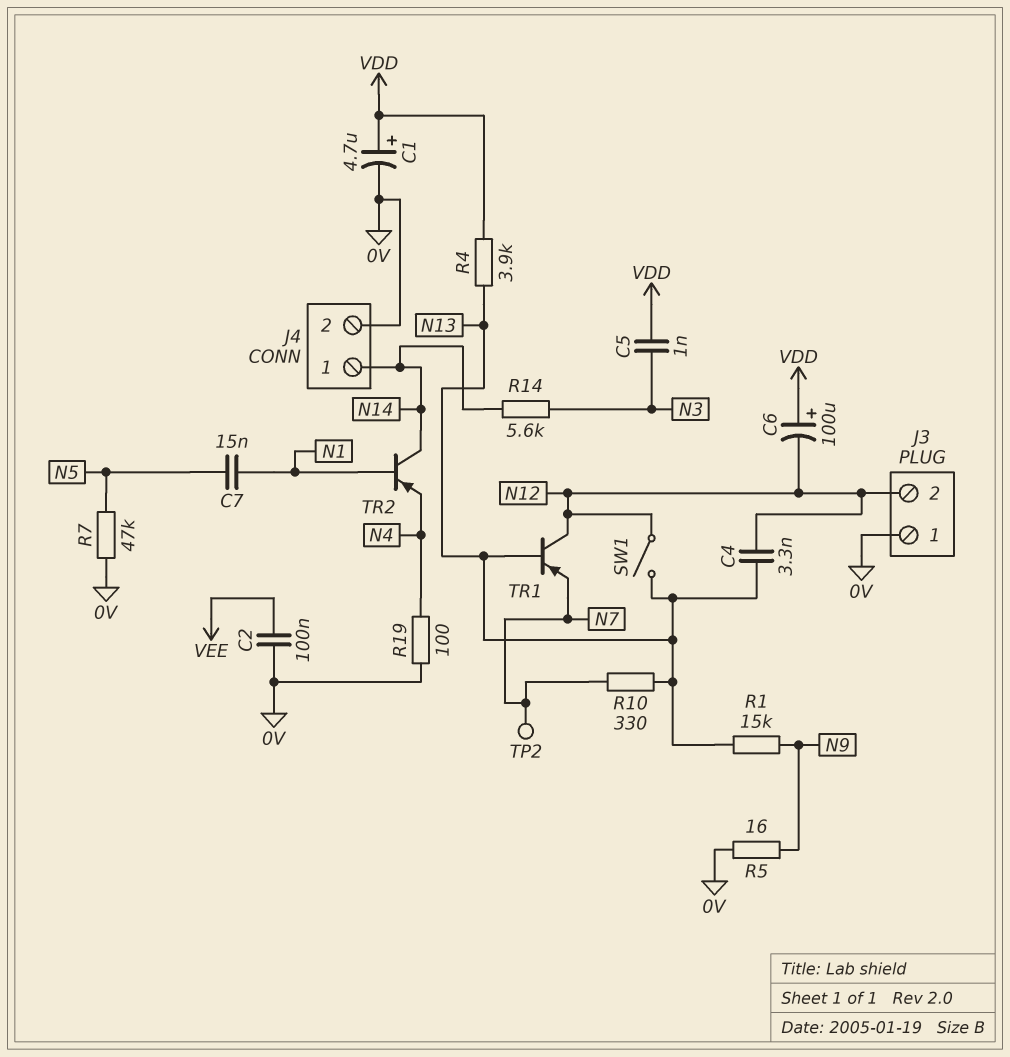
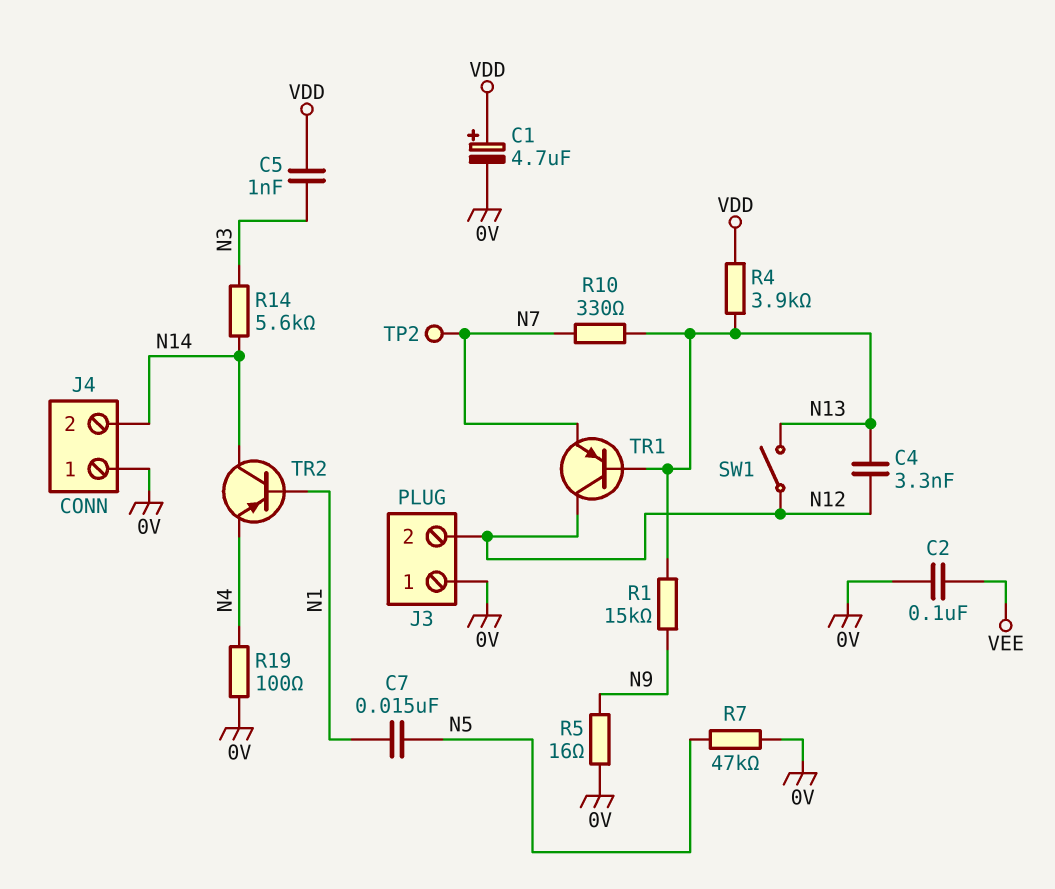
C6: 100uF (plus VDD, minus N12) -> none
J4 pin 1: N14 -> 0V
J4 pin 2: 0V -> N14

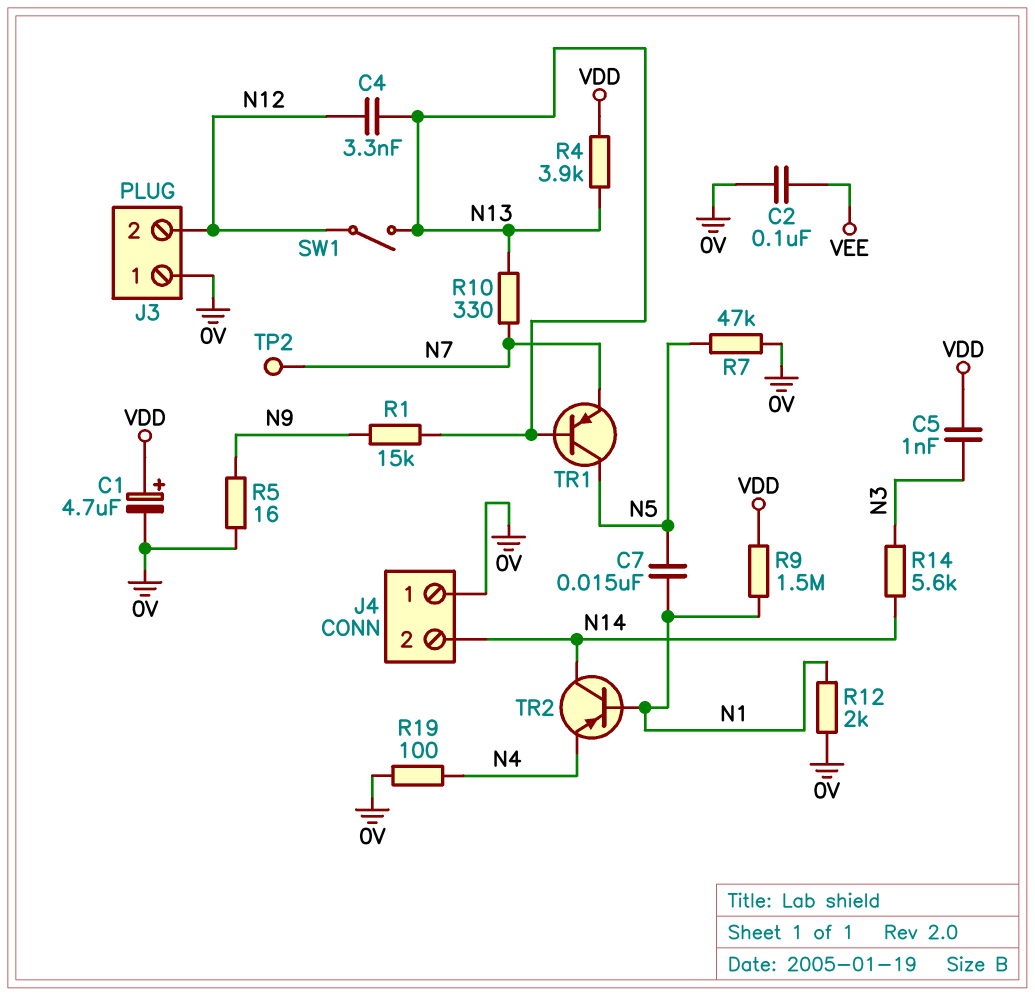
R9: none -> 1.5M (N1, VDD)
R12: none -> 2k (0V, N1)
TR1: PNP (B N13, C N12, E N7) -> PNP (B N13, C N5, E N7)

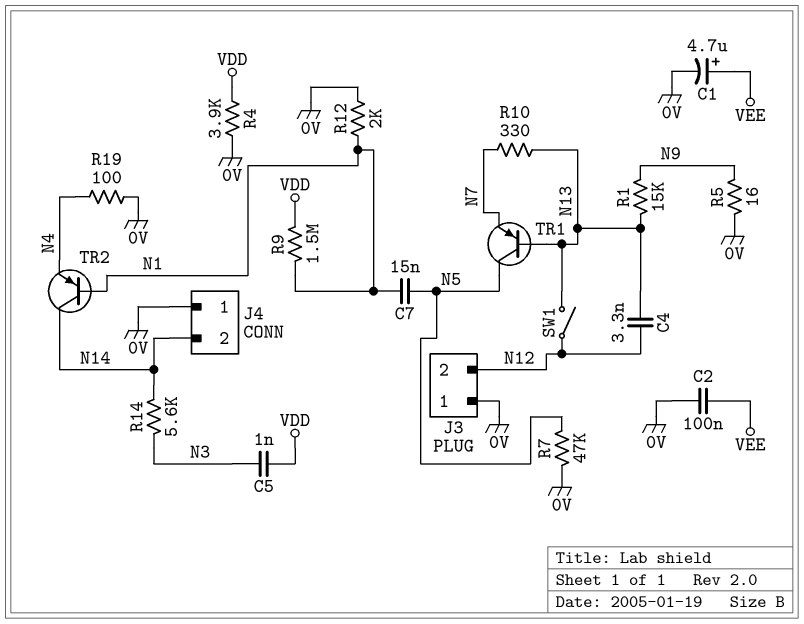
C1: 4.7uF (plus VDD, minus 0V) -> 4.7uF (plus VEE, minus 0V)
R4: 3.9k (N13, VDD) -> 3.9k (0V, VDD)
TP2: test point (N7) -> none

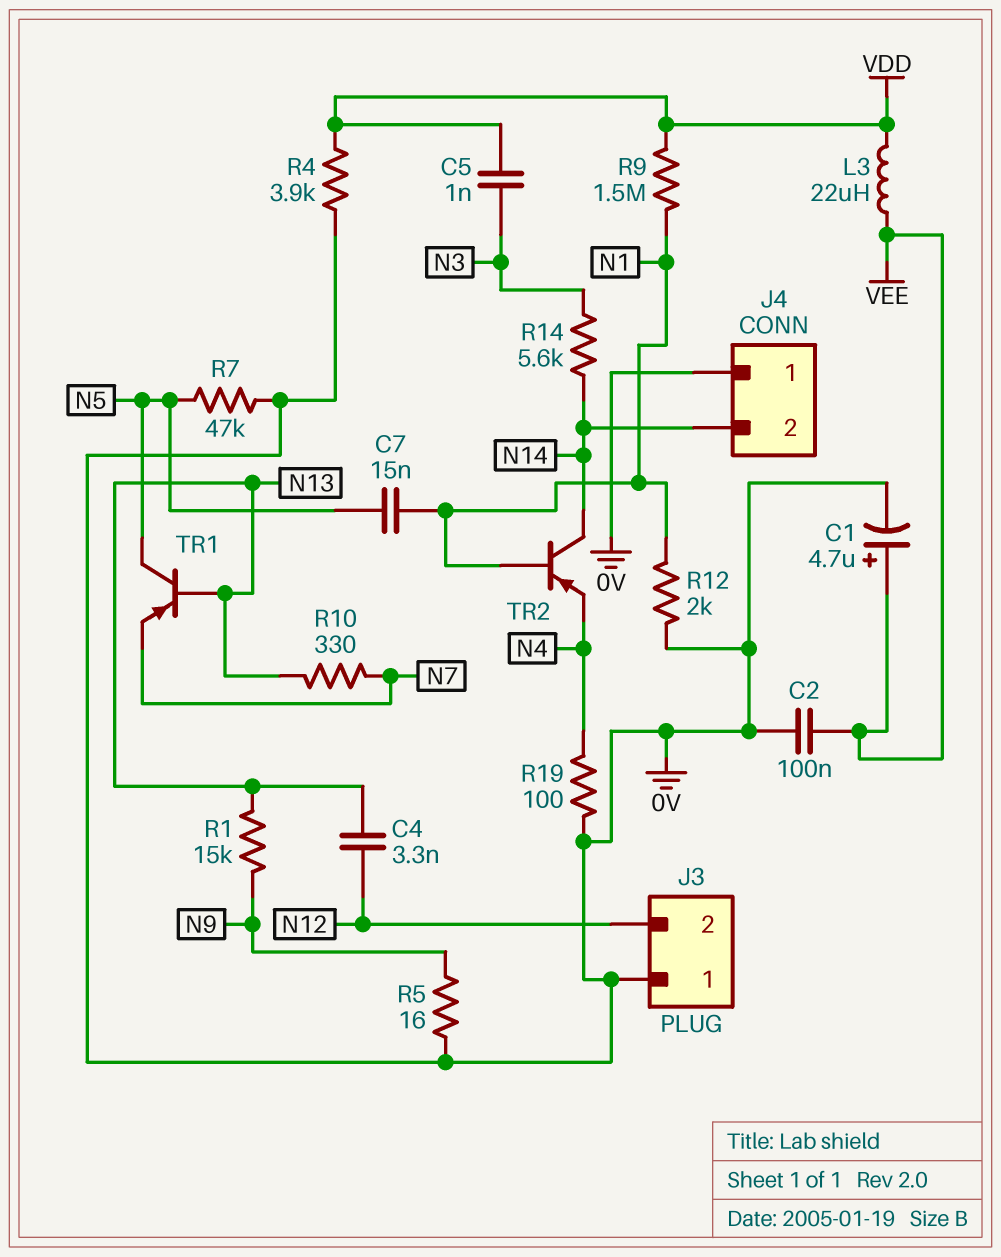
L3: none -> 22uH (VDD, VEE)
SW1: switch (N12, N13) -> none

